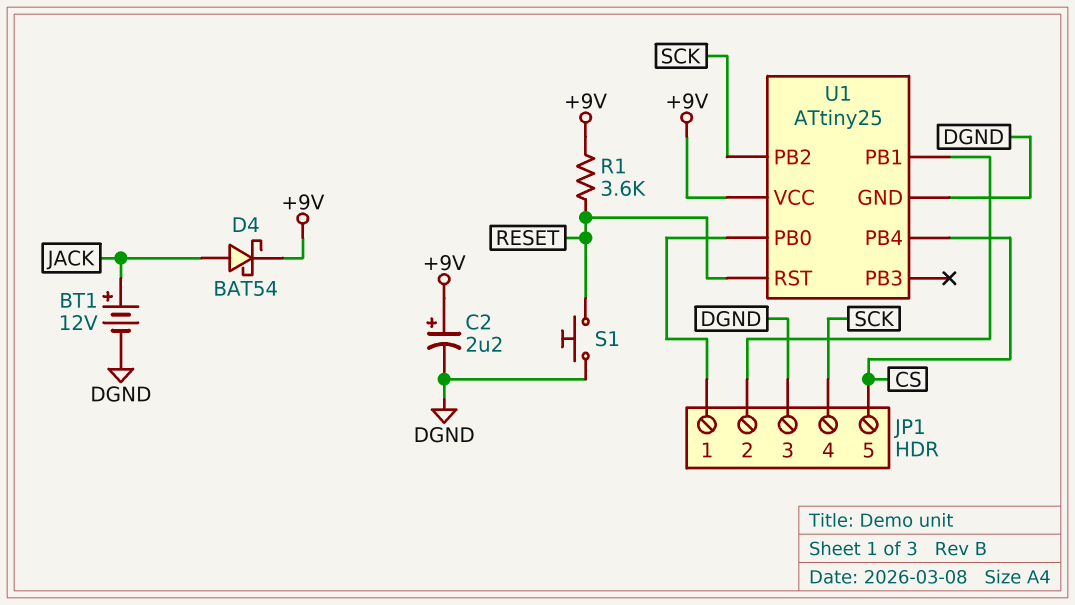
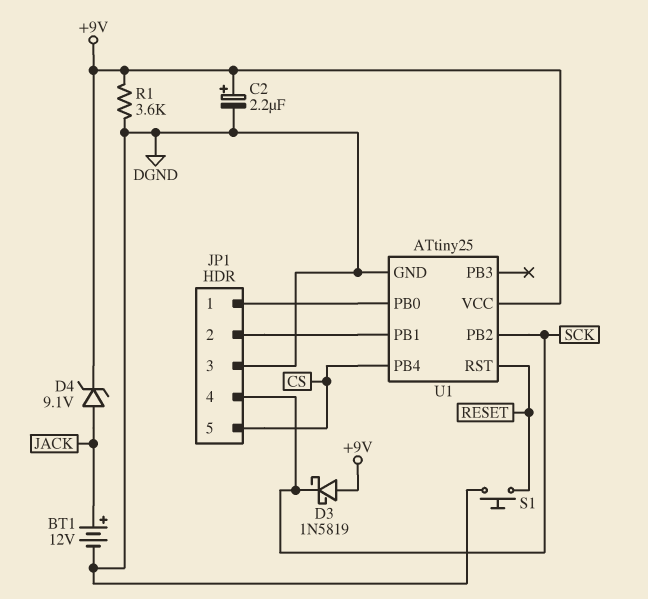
D3: none -> schottky 1N5819 (A +9V, K SCK)
D4: schottky BAT54 (A JACK, K +9V) -> zener 9.1V (A JACK, K +9V)
R1: 3.6k (+9V, RESET) -> 3.6k (+9V, DGND)

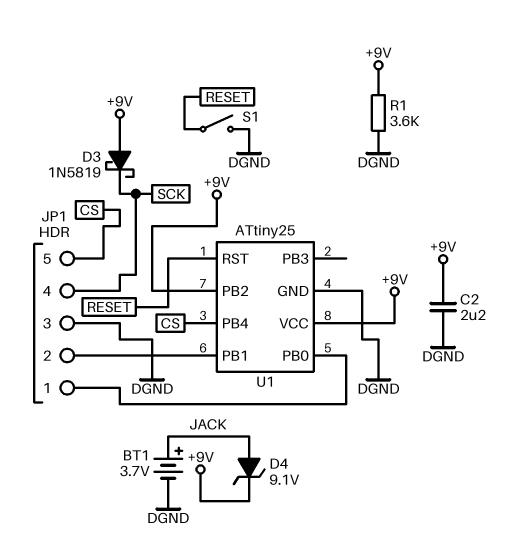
BT1: 12V (plus JACK, minus DGND) -> 3.7V (plus JACK, minus DGND)
C2: 2.2uF (plus +9V, minus DGND) -> 2.2uF (+9V, DGND)
S1: button (DGND, RESET) -> switch (DGND, RESET)
U1 pin PB2: SCK -> +9V

